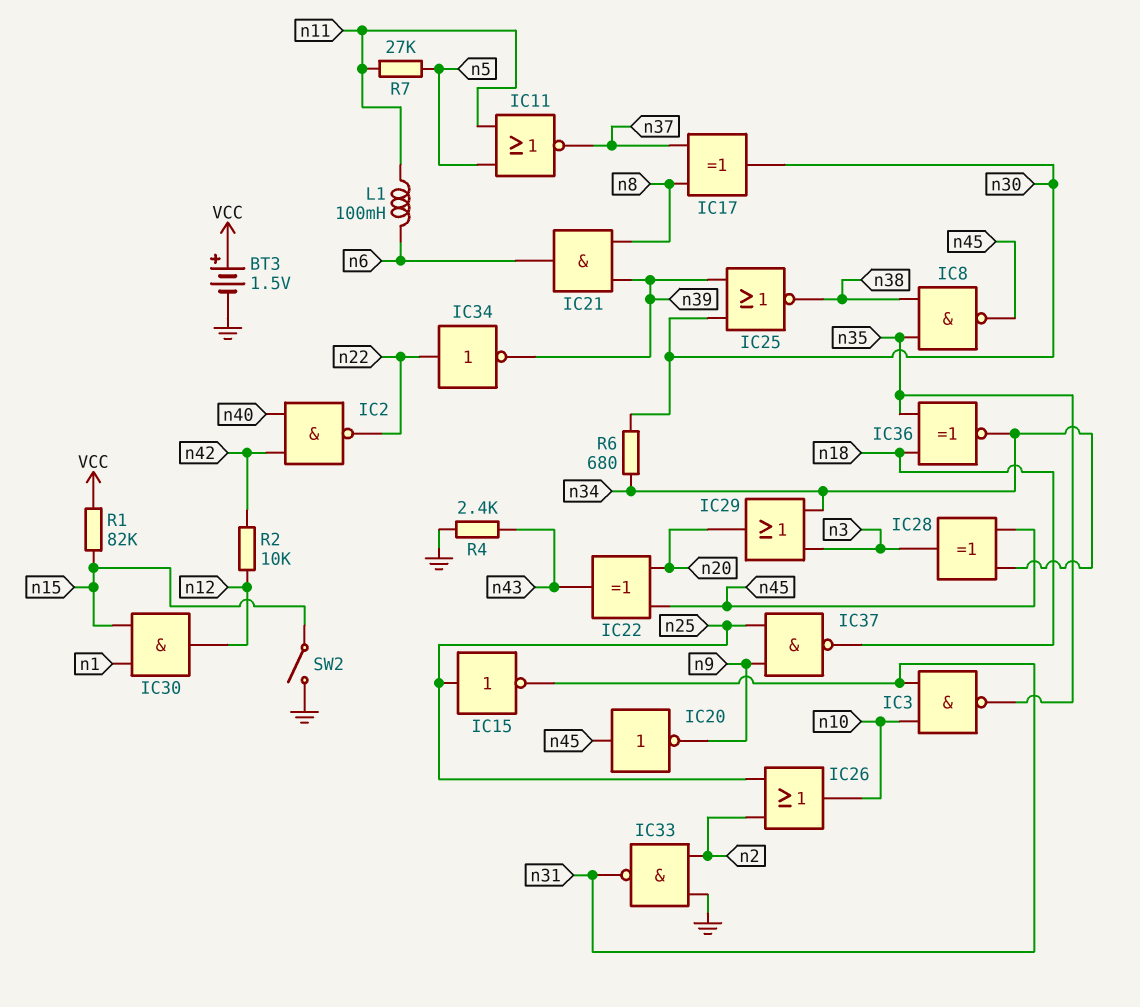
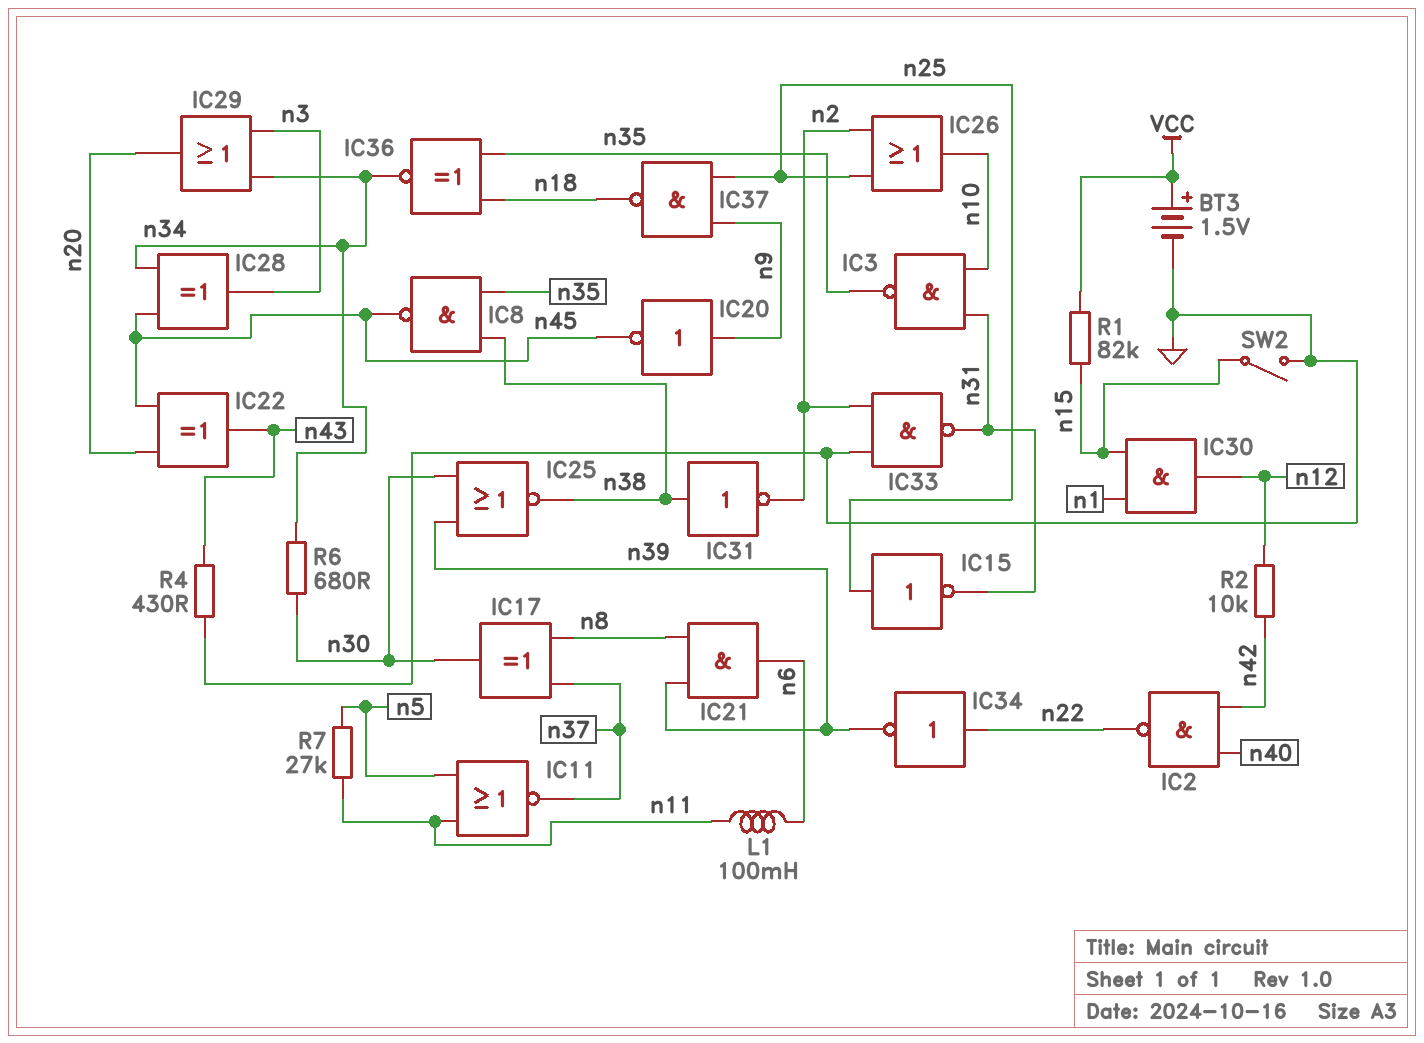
IC20: NOT (in n45, out n9) -> NOT (in n9, out n45)
IC31: none -> NOT (in n38, out n2)
R4: 2.4k (GND, n43) -> 430 (GND, n43)

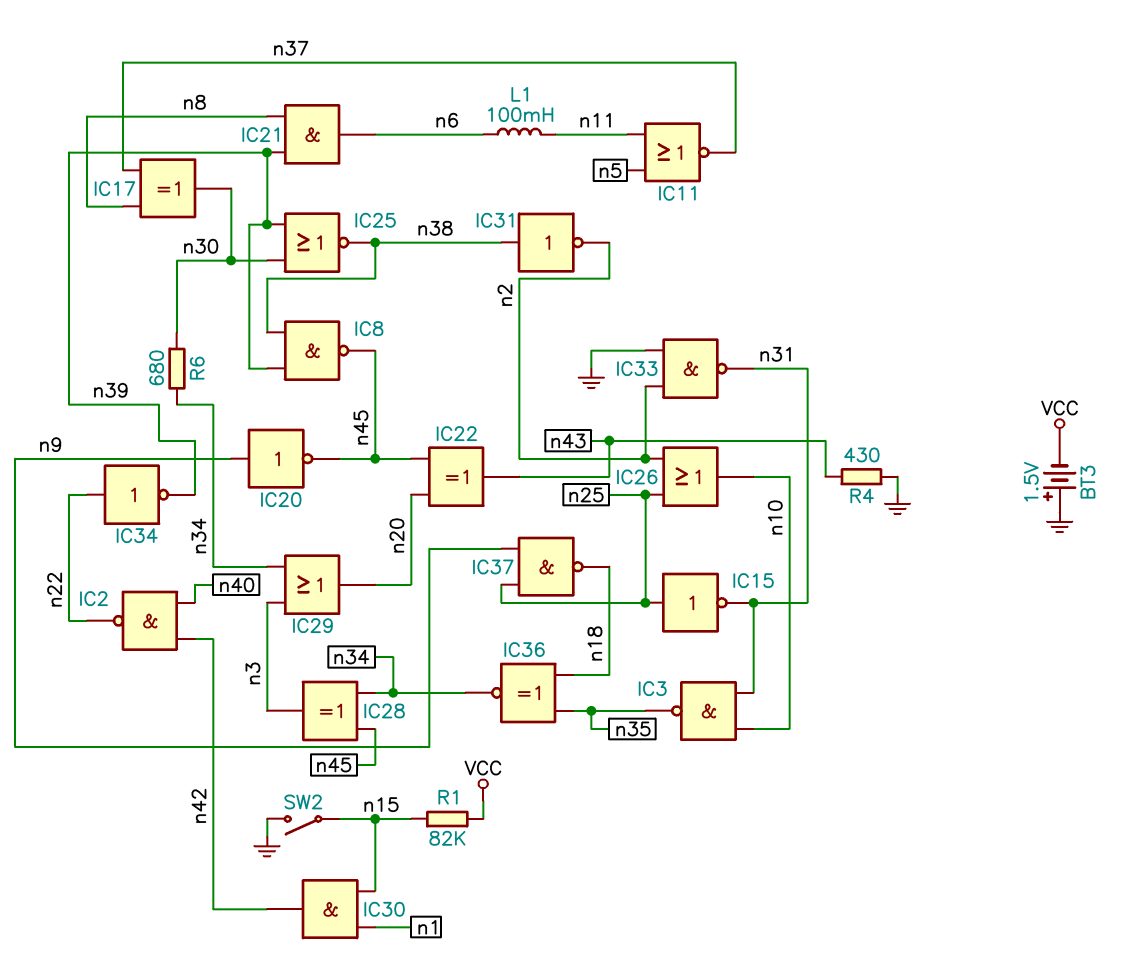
BT3: 1.5V (plus VCC, minus GND) -> 1.5V (plus GND, minus VCC)
IC8: NAND (in n35, in n38, out n45) -> NAND (in n38, in n39, out n45)
IC30: AND (in n1, in n15, out n12) -> AND (in n1, in n15, out n42)
R2: 10k (n12, n42) -> none
R7: 27k (n5, n11) -> none

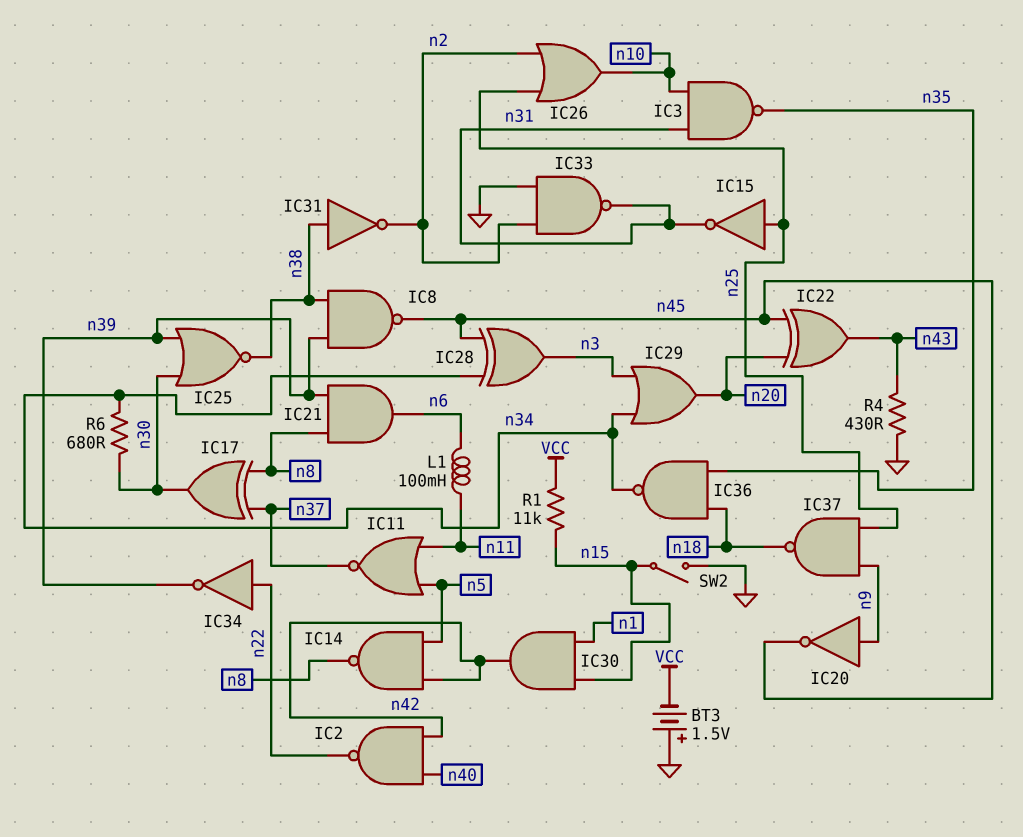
IC14: none -> NAND (in n5, in n42, out n8)
IC36: XNOR (in n18, in n35, out n34) -> NAND (in n18, in n35, out n34)
R1: 82k (VCC, n15) -> 11k (VCC, n15)

